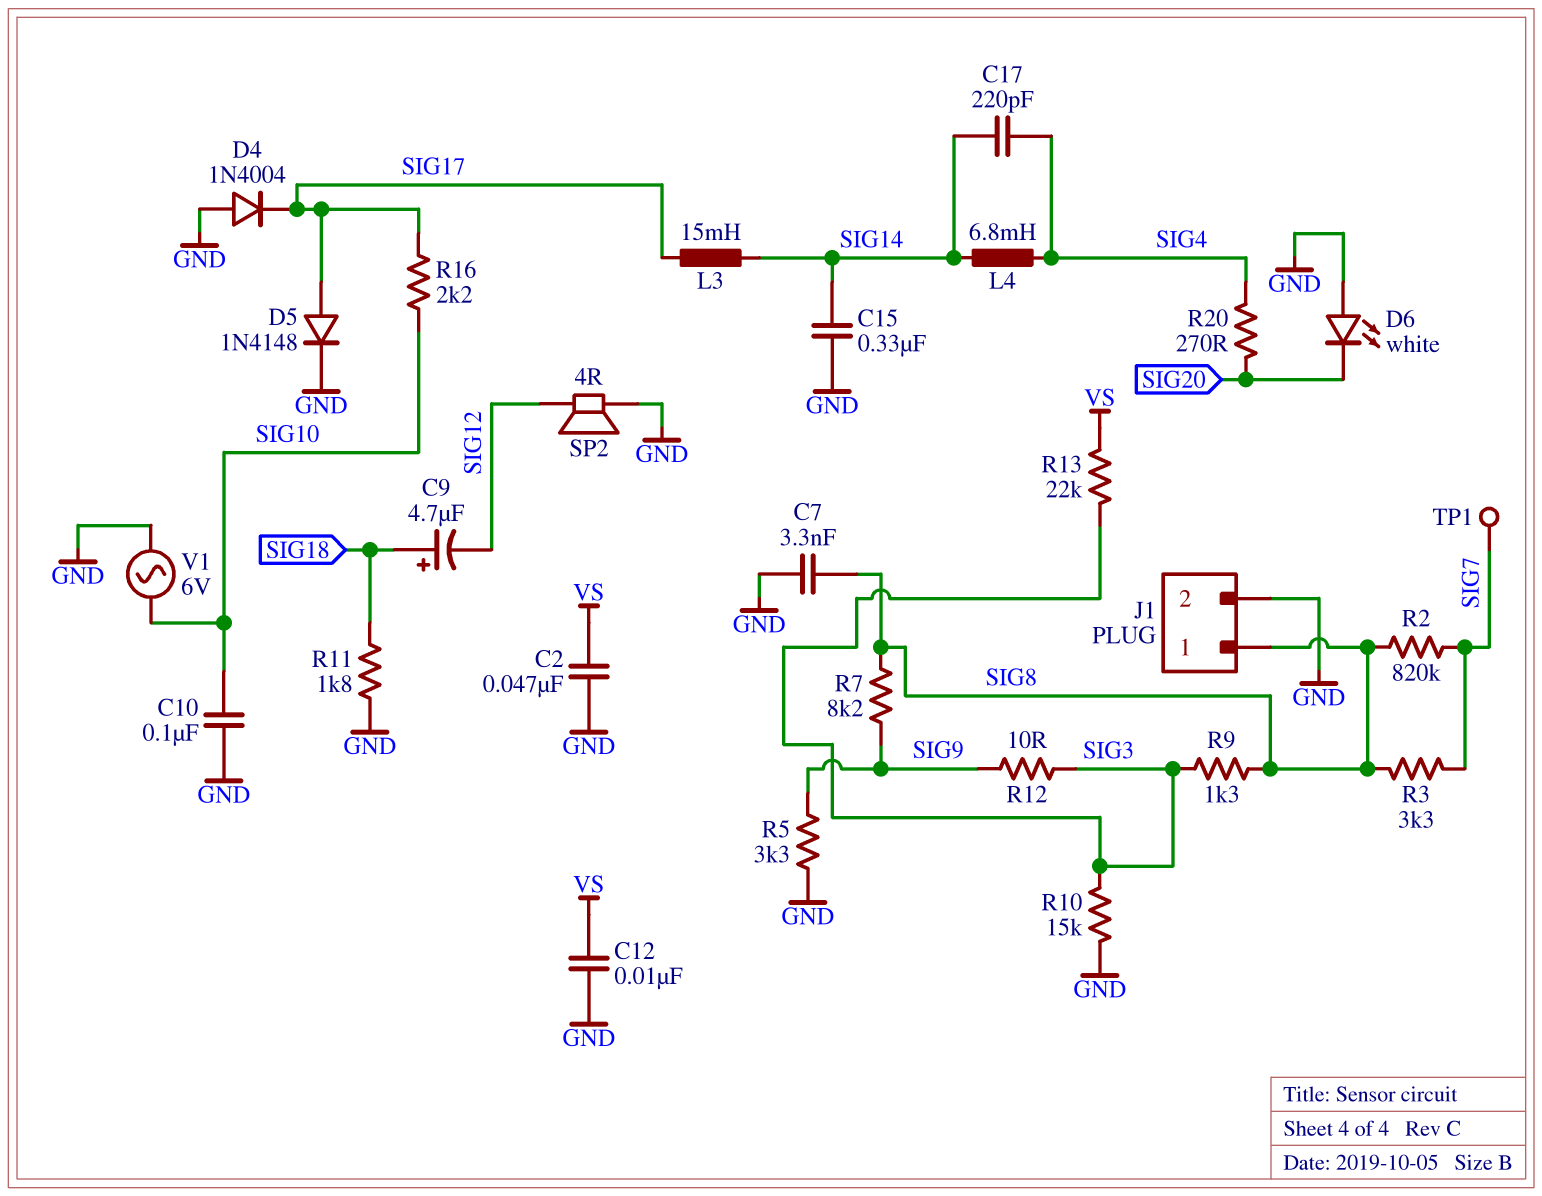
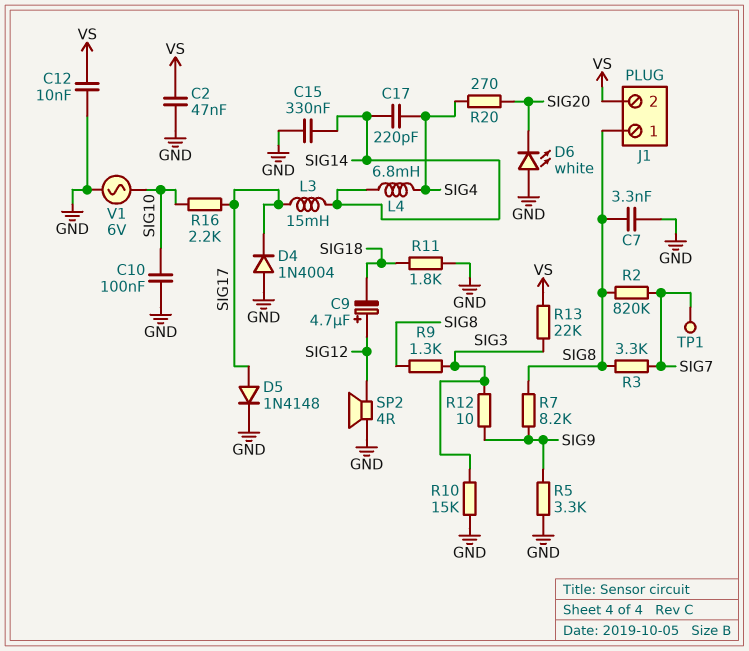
C9: 4.7uF (plus SIG18, minus SIG12) -> 4.7uF (plus SIG12, minus SIG18)
J1 pin 2: GND -> VS

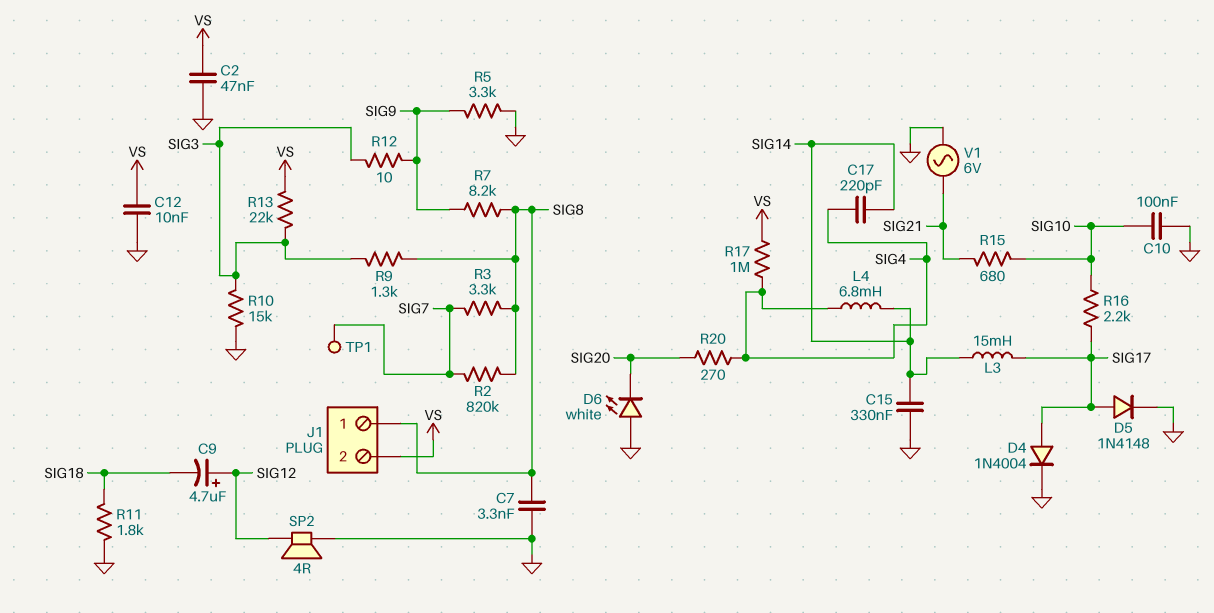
D4: diode 1N4004 (A GND, K SIG17) -> diode 1N4004 (A SIG17, K GND)
R15: none -> 680 (SIG10, SIG21)
R17: none -> 1M (SIG4, VS)
V1: AC 6V (GND, SIG10) -> AC 6V (GND, SIG21)

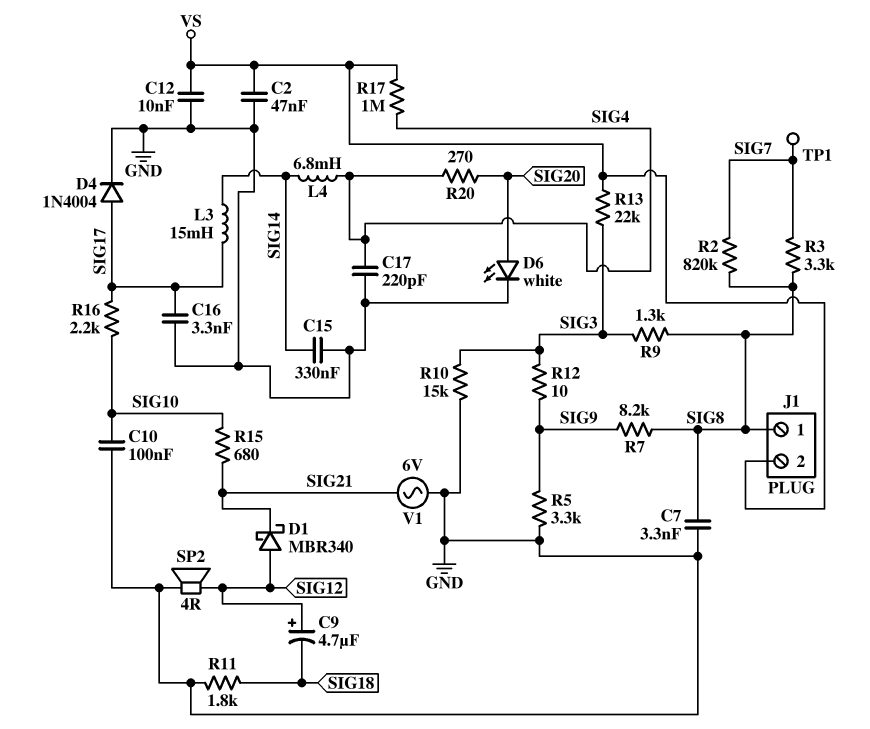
C16: none -> 3.3nF (GND, SIG17)
C17: 220pF (SIG4, SIG14) -> 220pF (GND, SIG4)
D1: none -> schottky MBR340 (A SIG12, K SIG21)
D5: diode 1N4148 (A SIG17, K GND) -> none
D6: LED white (A GND, K SIG20) -> LED white (A SIG20, K GND)

